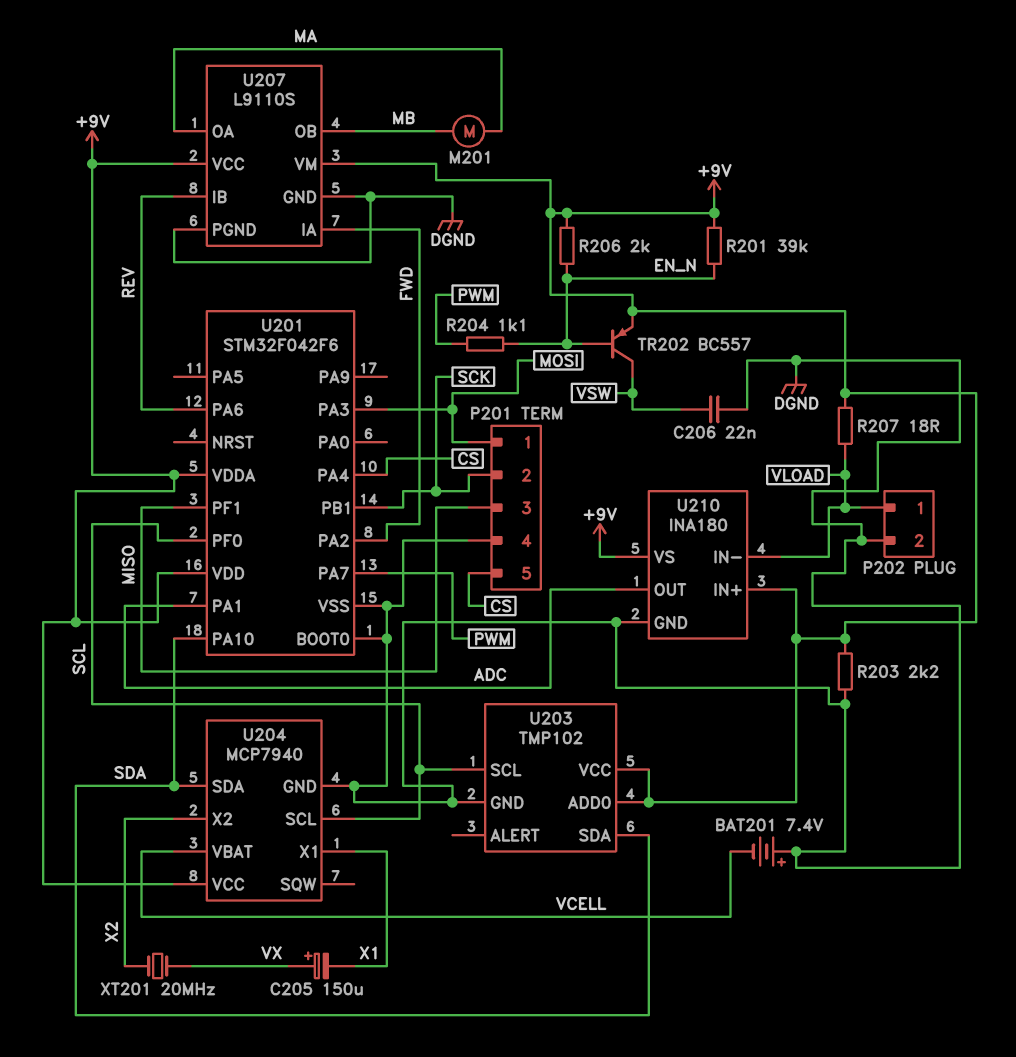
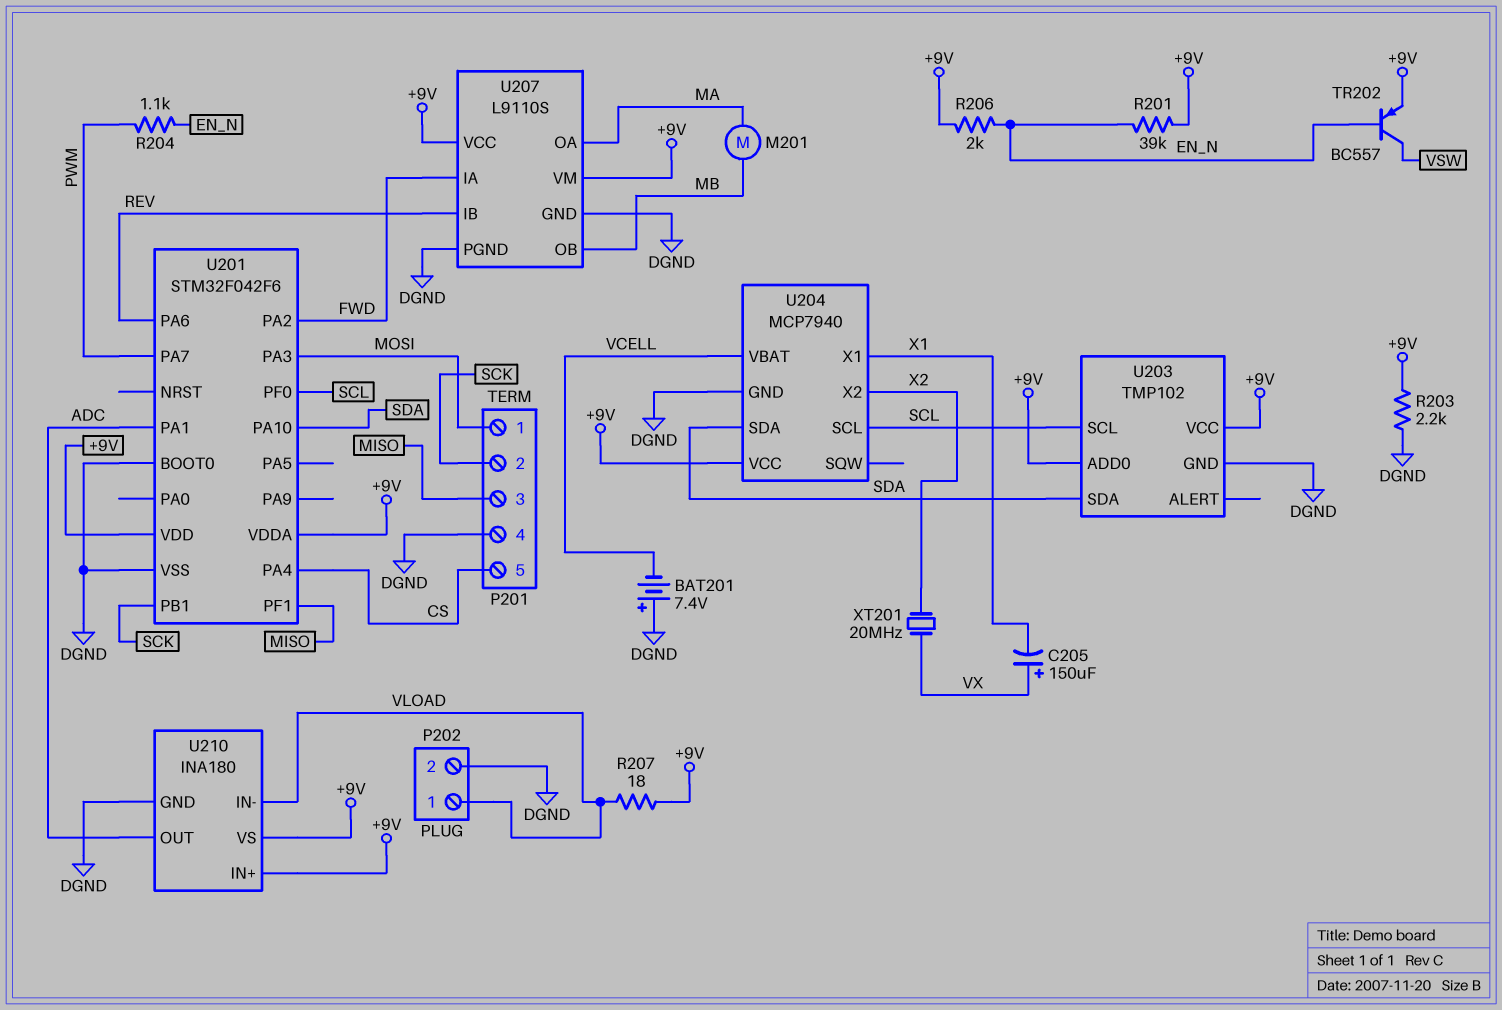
C206: 22nF (DGND, VSW) -> none

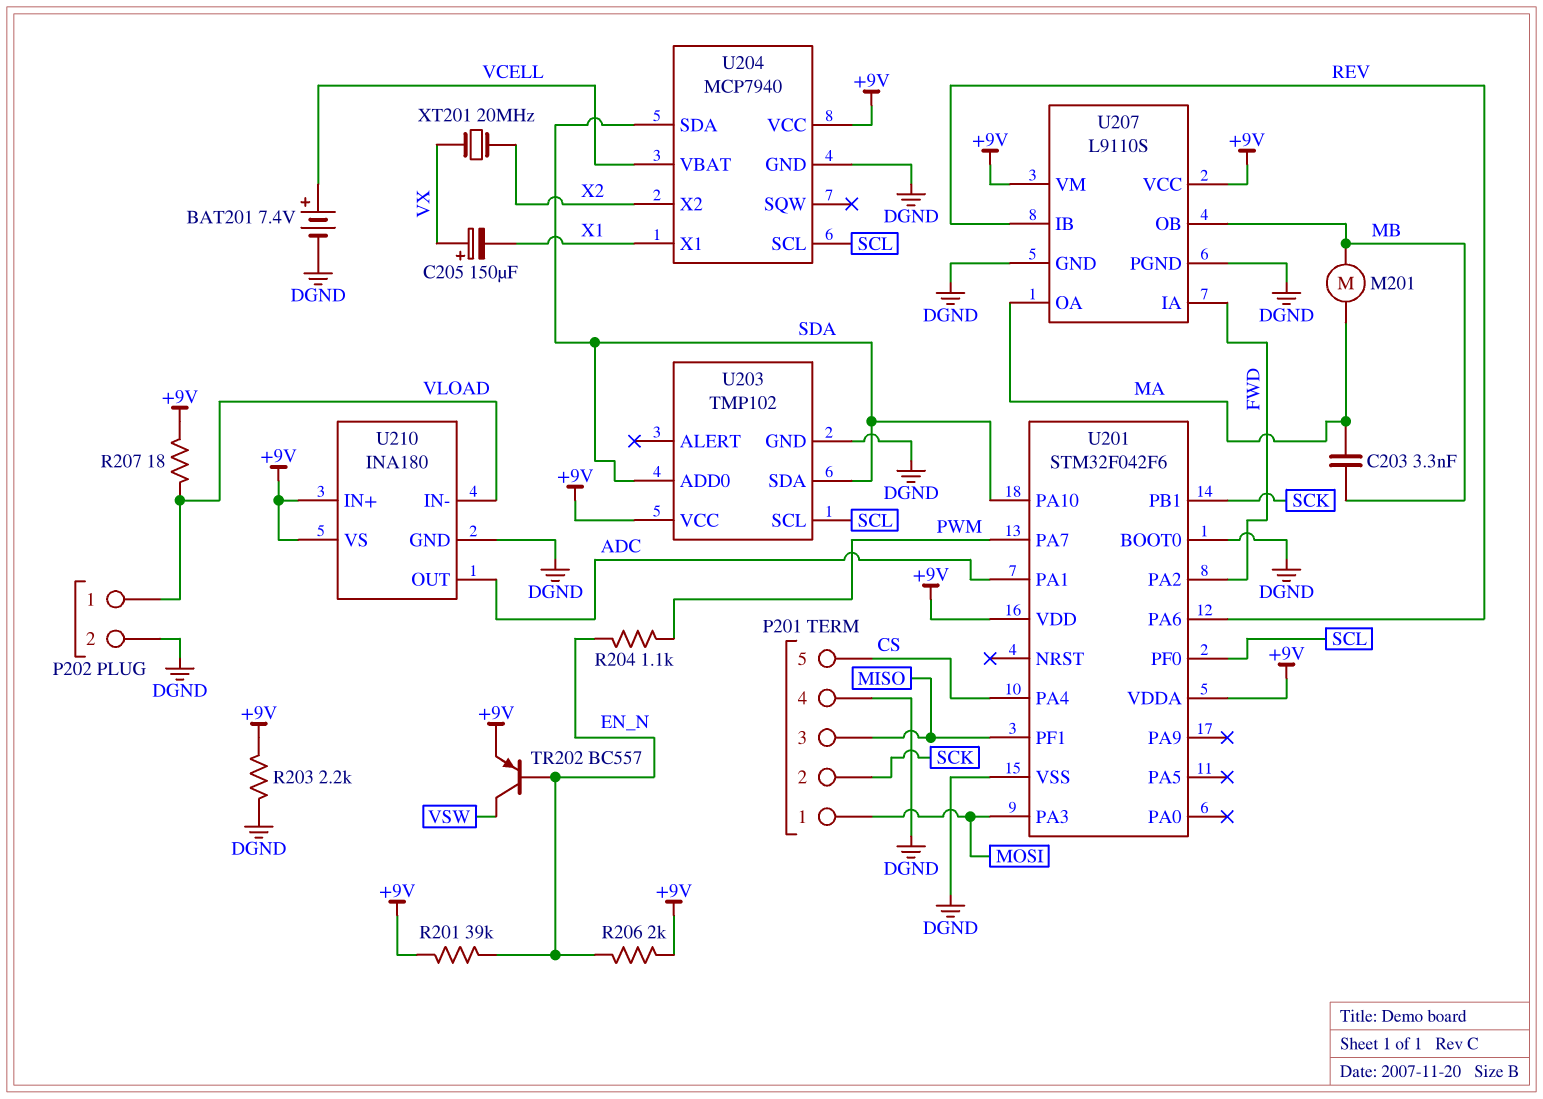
BAT201: 7.4V (plus DGND, minus VCELL) -> 7.4V (plus VCELL, minus DGND)
C203: none -> 3.3nF (MA, MB)
U203 pin ADD0: +9V -> SDA

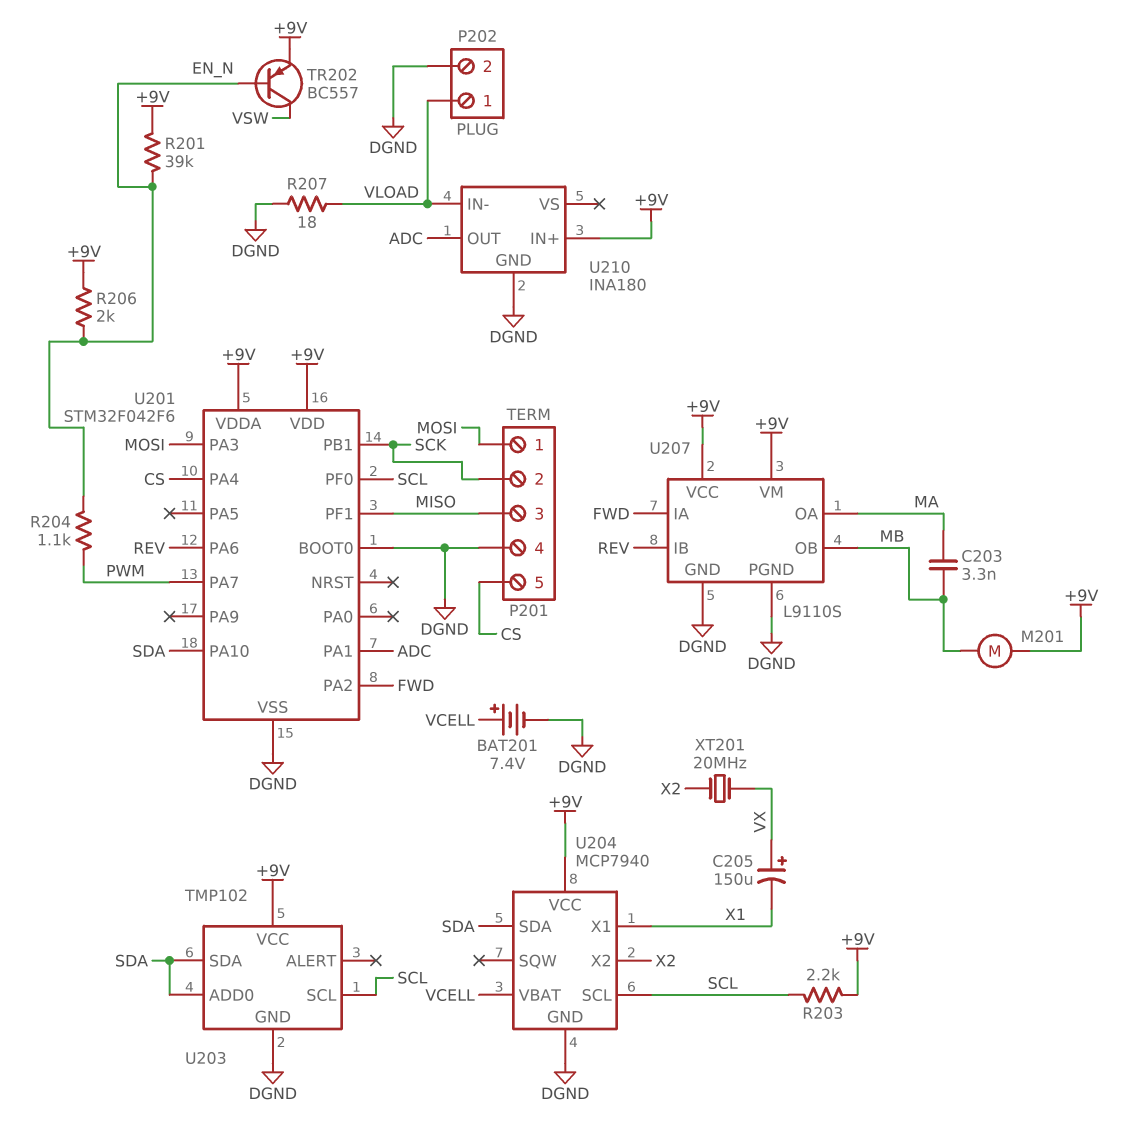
M201: motor (MA, MB) -> motor (+9V, MB)
R203: 2.2k (+9V, DGND) -> 2.2k (+9V, SCL)
R207: 18 (+9V, VLOAD) -> 18 (DGND, VLOAD)
U210 pin VS: +9V -> none

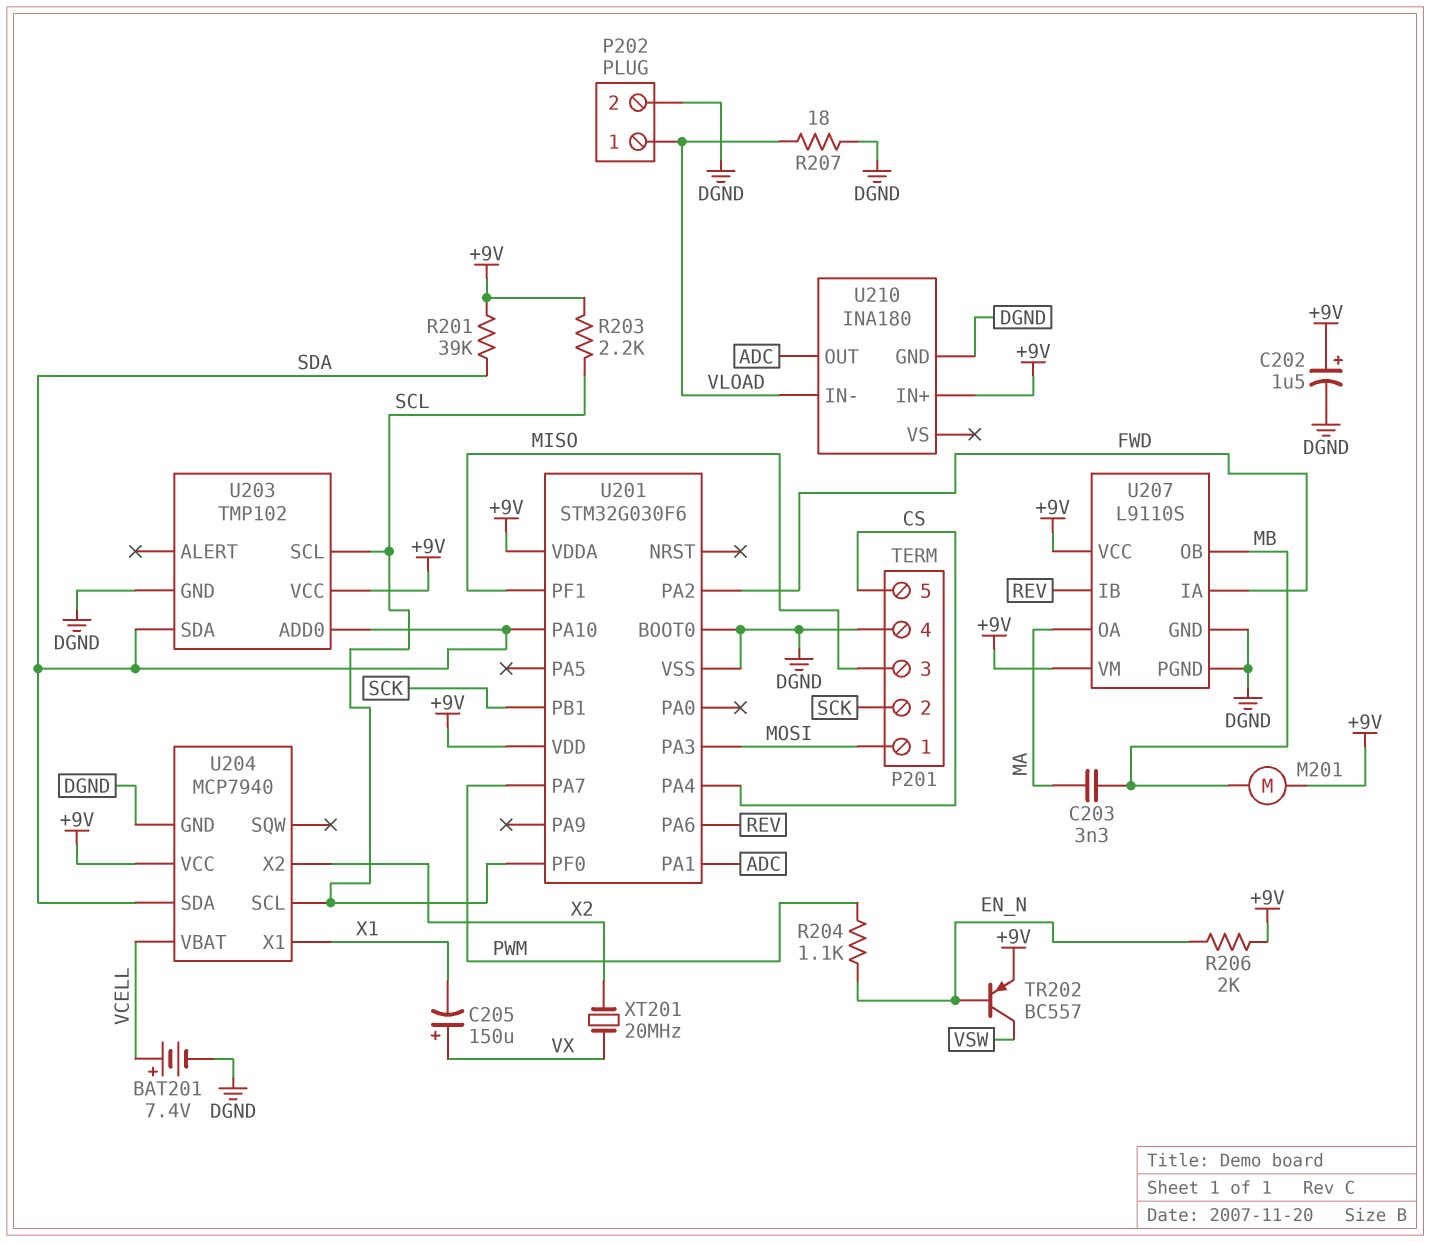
C202: none -> 1.5uF (plus +9V, minus DGND)
R201: 39k (+9V, EN_N) -> 39k (+9V, SDA)
U201: STM32F042F6 -> STM32G030F6

